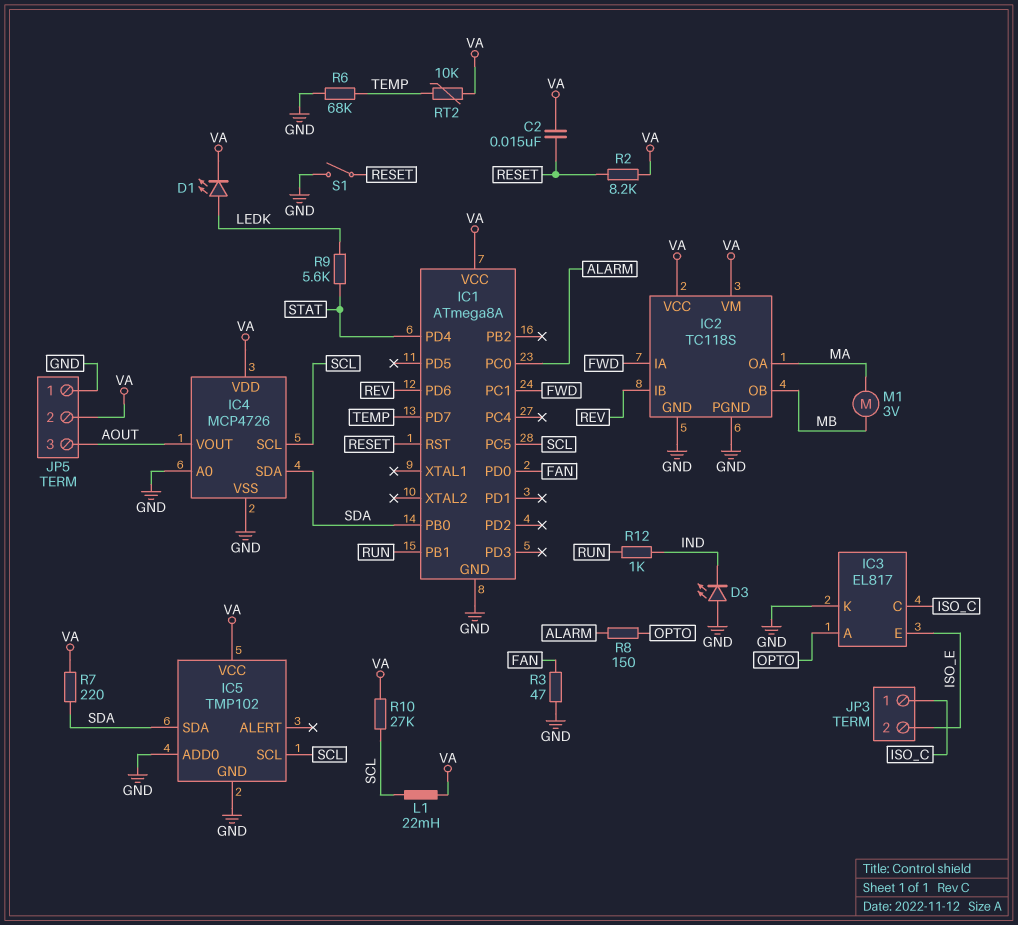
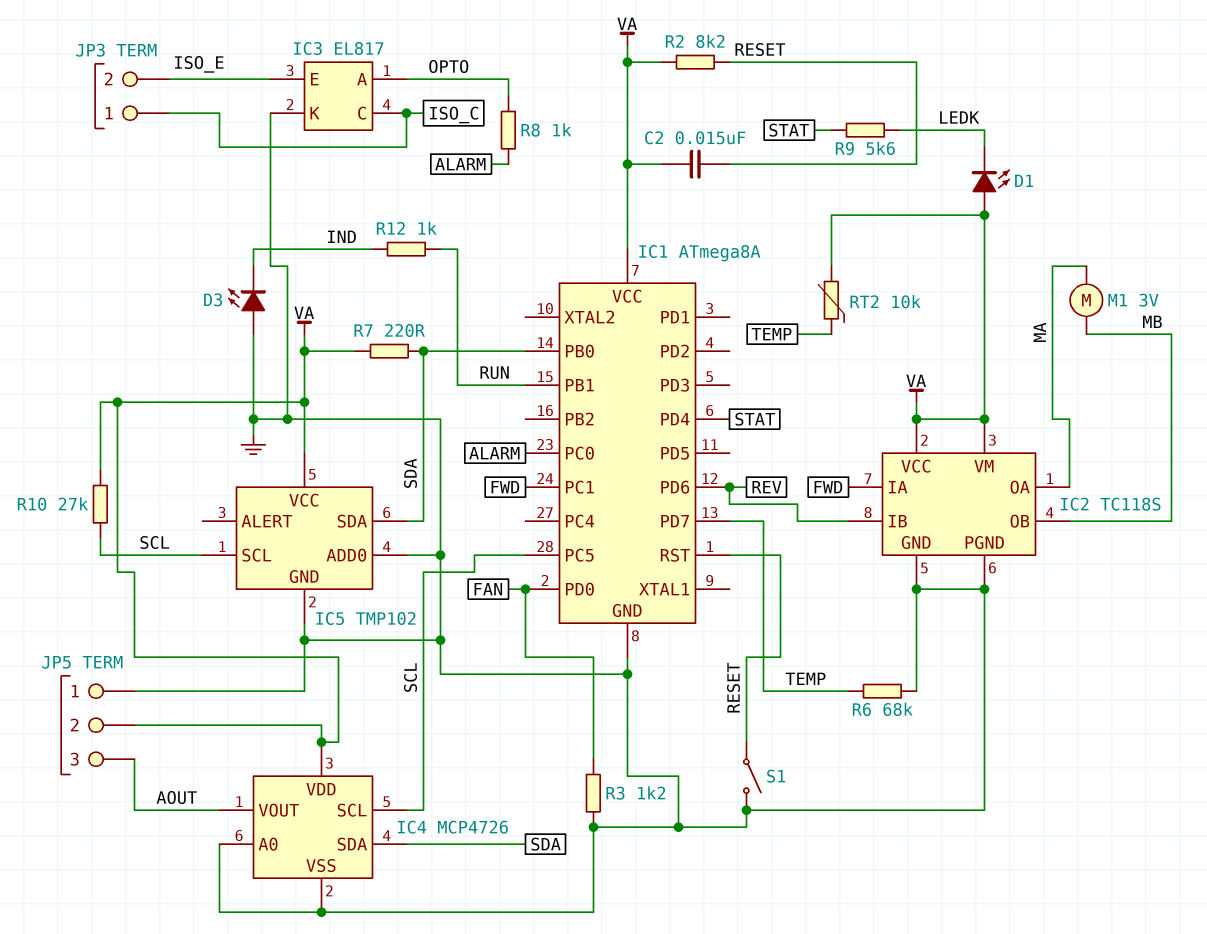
D1: LED (A LEDK, K VA) -> LED (A VA, K LEDK)
L1: 22mH (SCL, VA) -> none
R3: 47 (FAN, GND) -> 1.2k (FAN, GND)
R8: 150 (ALARM, OPTO) -> 1k (ALARM, OPTO)

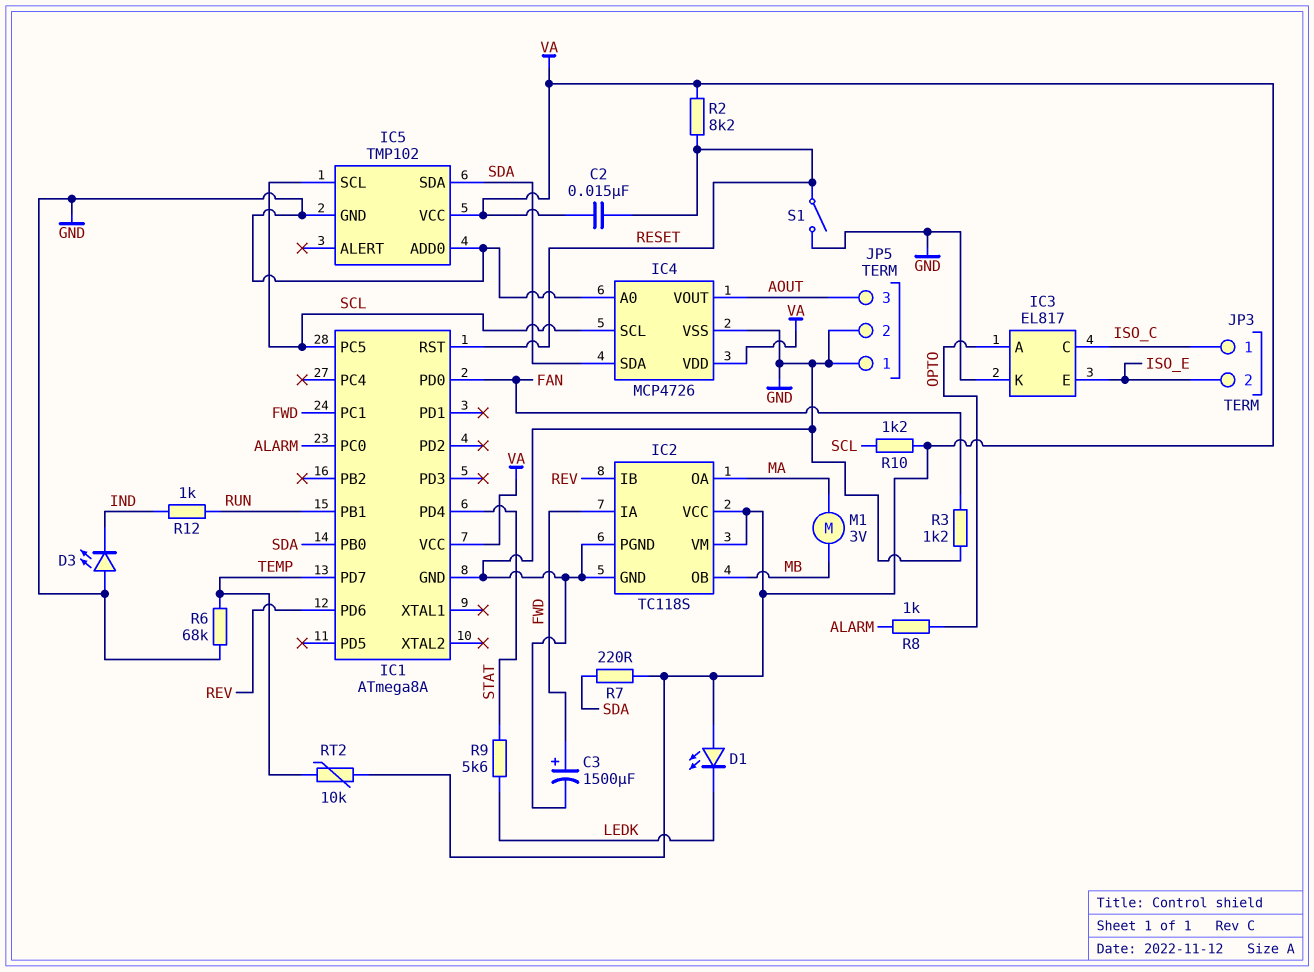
C3: none -> 1500uF (plus FWD, minus GND)
JP5 pin 2: VA -> GND
R10: 27k (SCL, VA) -> 1.2k (SCL, VA)

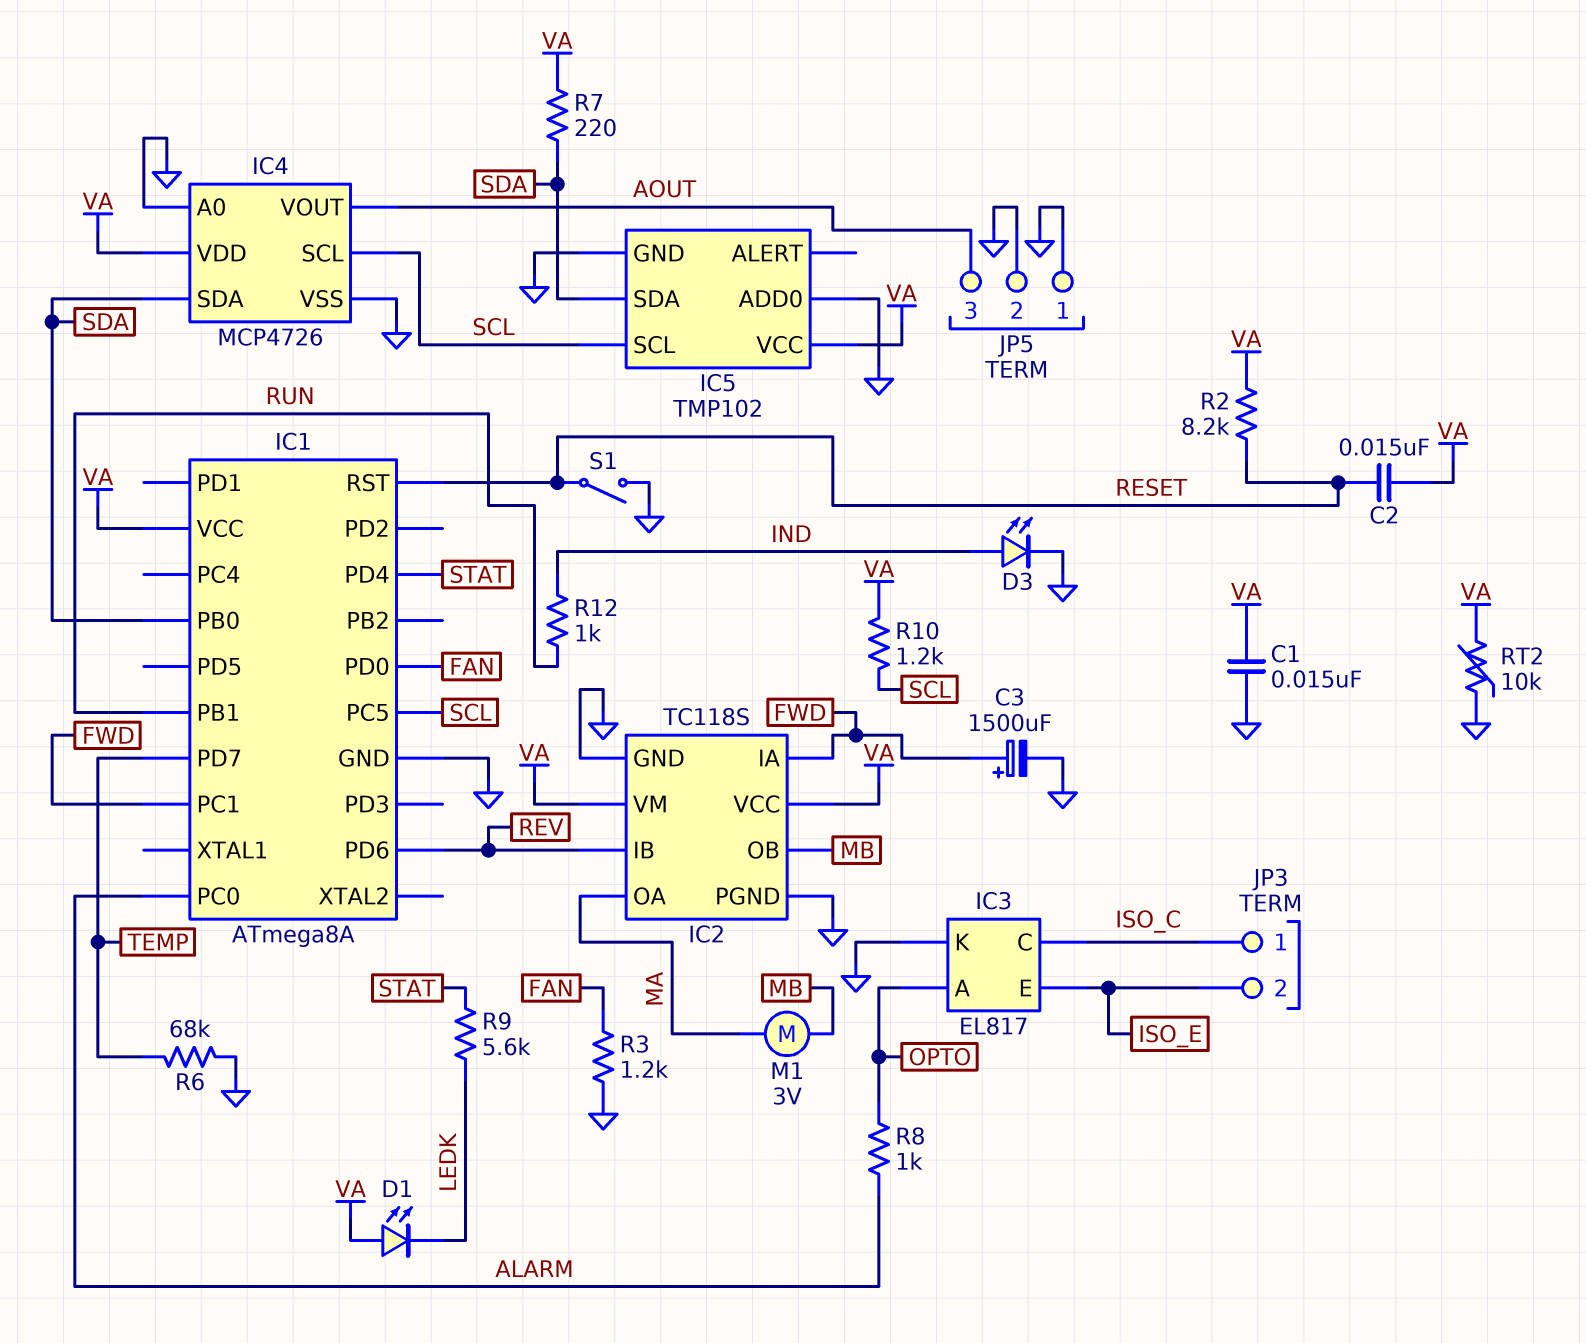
C1: none -> 15nF (GND, VA)
D3: LED (A GND, K IND) -> LED (A IND, K GND)
RT2: 10k (TEMP, VA) -> 10k (GND, VA)

